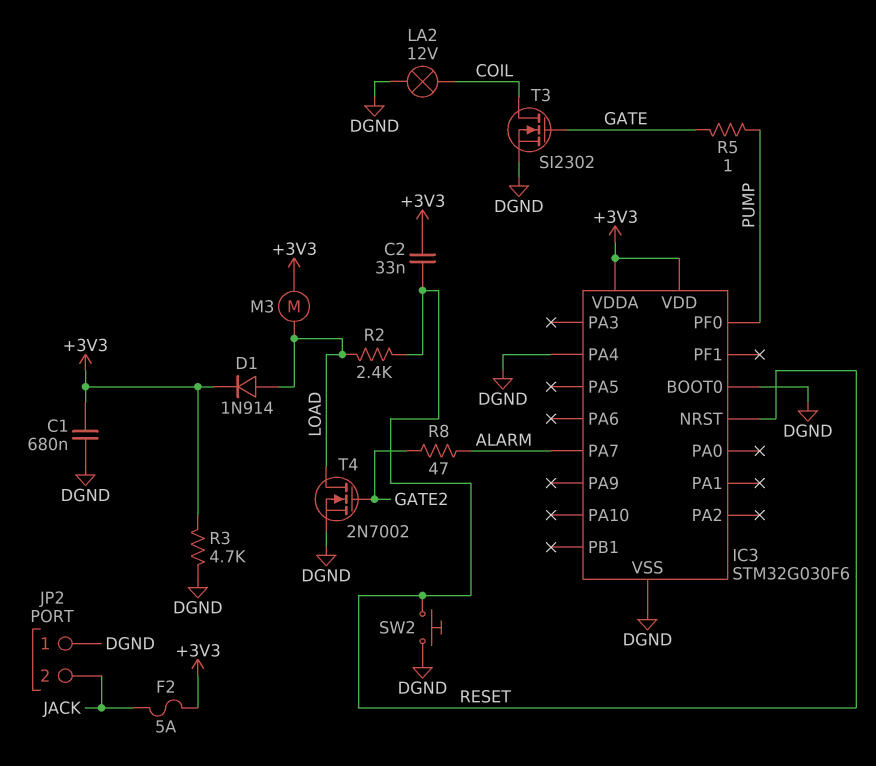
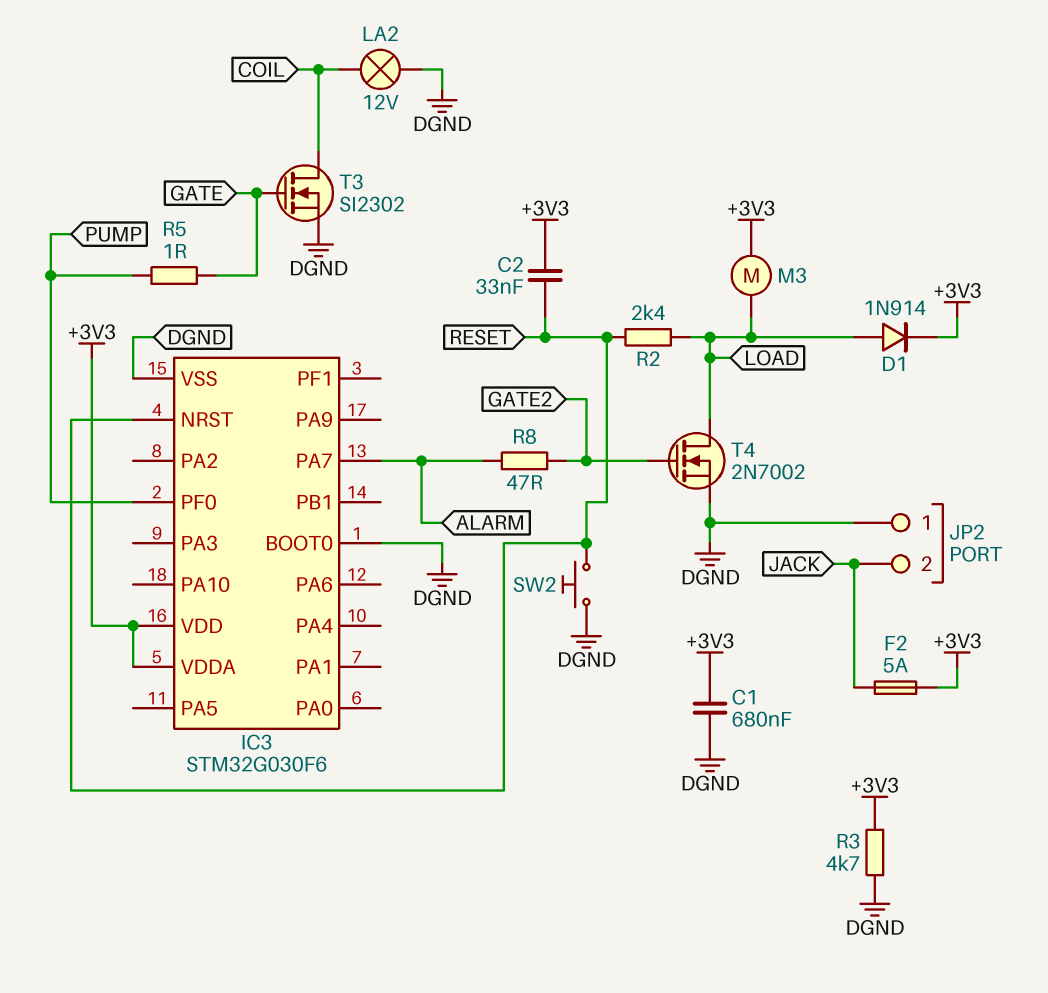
IC3 pin PA4: DGND -> none

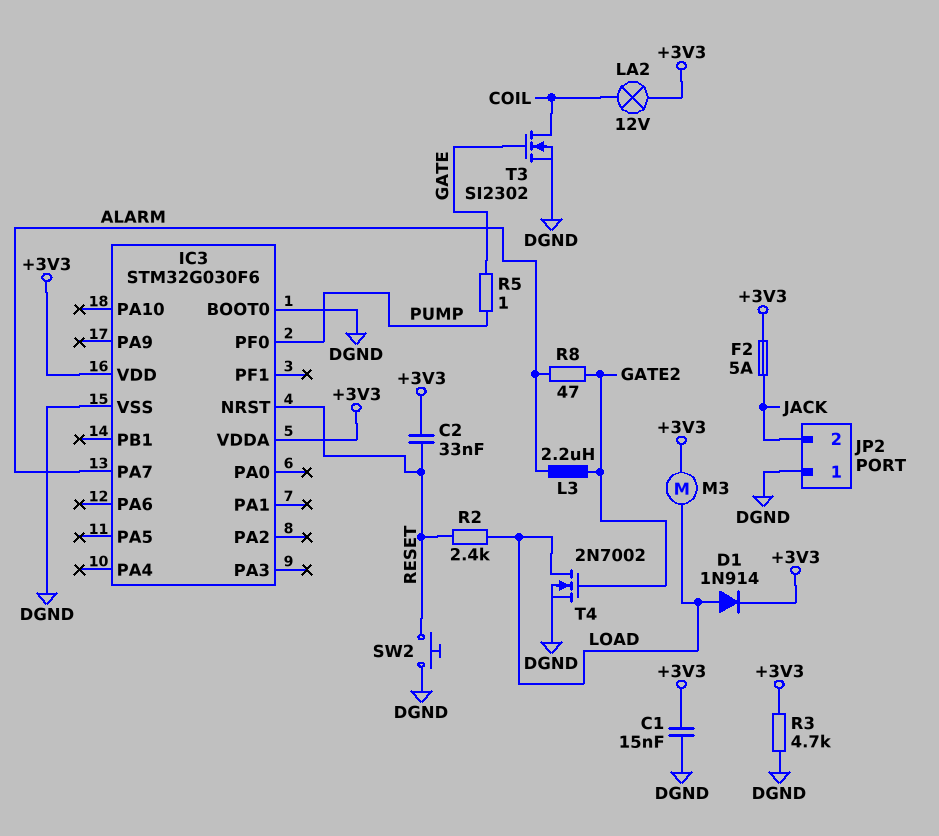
C1: 680nF (+3V3, DGND) -> 15nF (+3V3, DGND)
L3: none -> 2.2uH (ALARM, GATE2)
LA2: lamp 12V (COIL, DGND) -> lamp 12V (+3V3, COIL)

